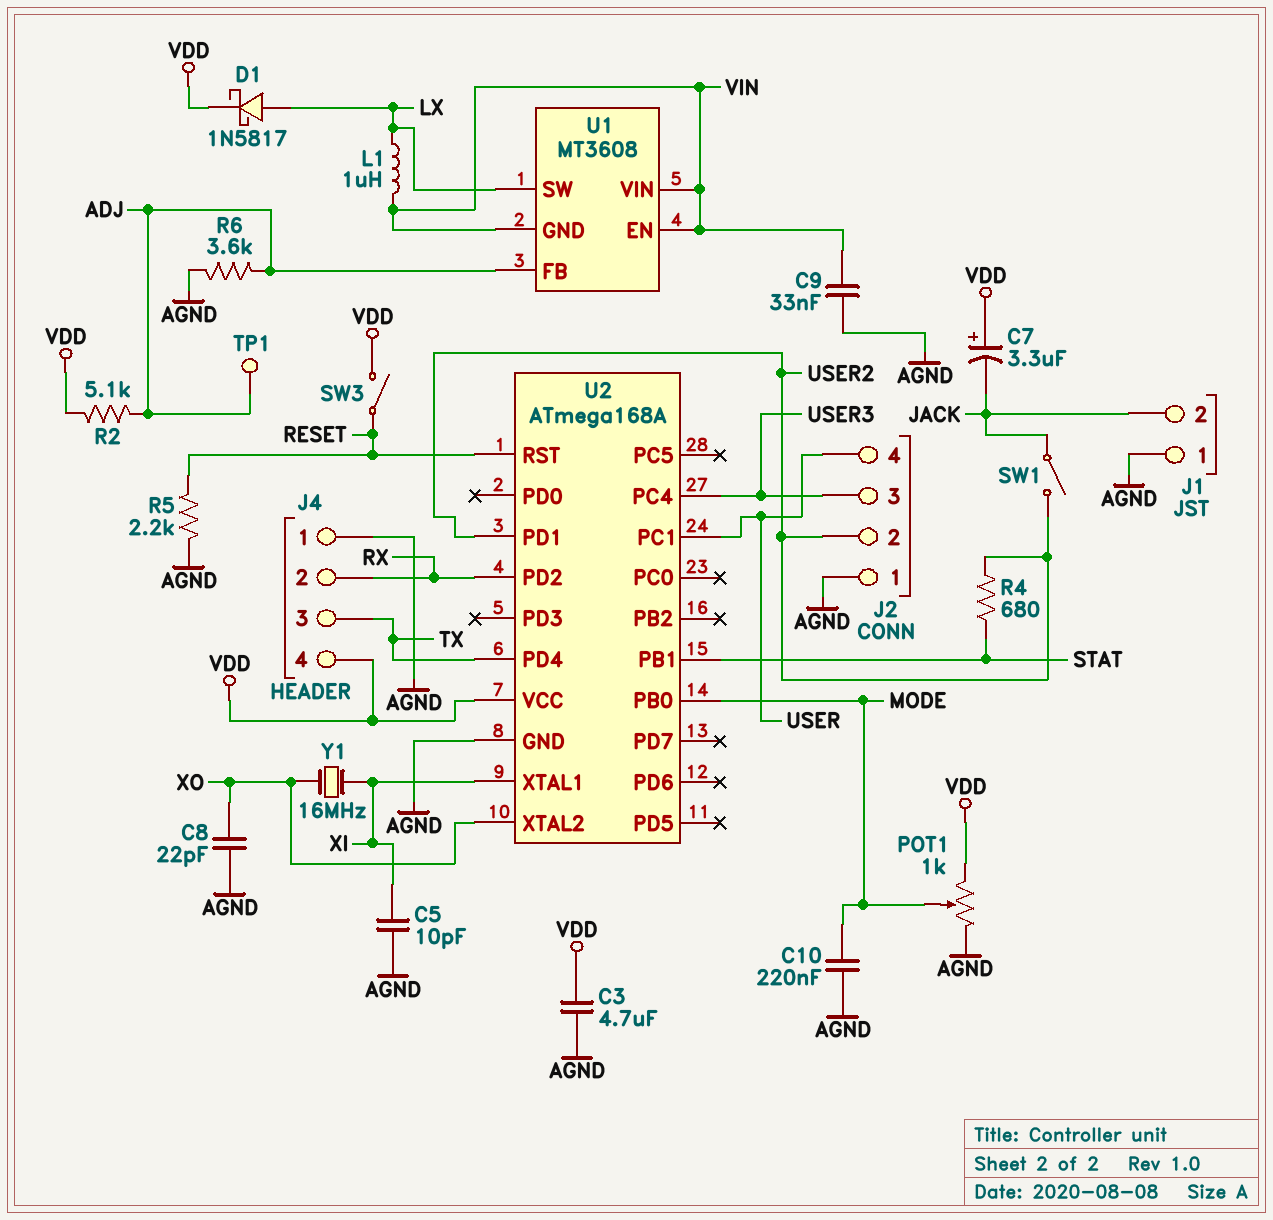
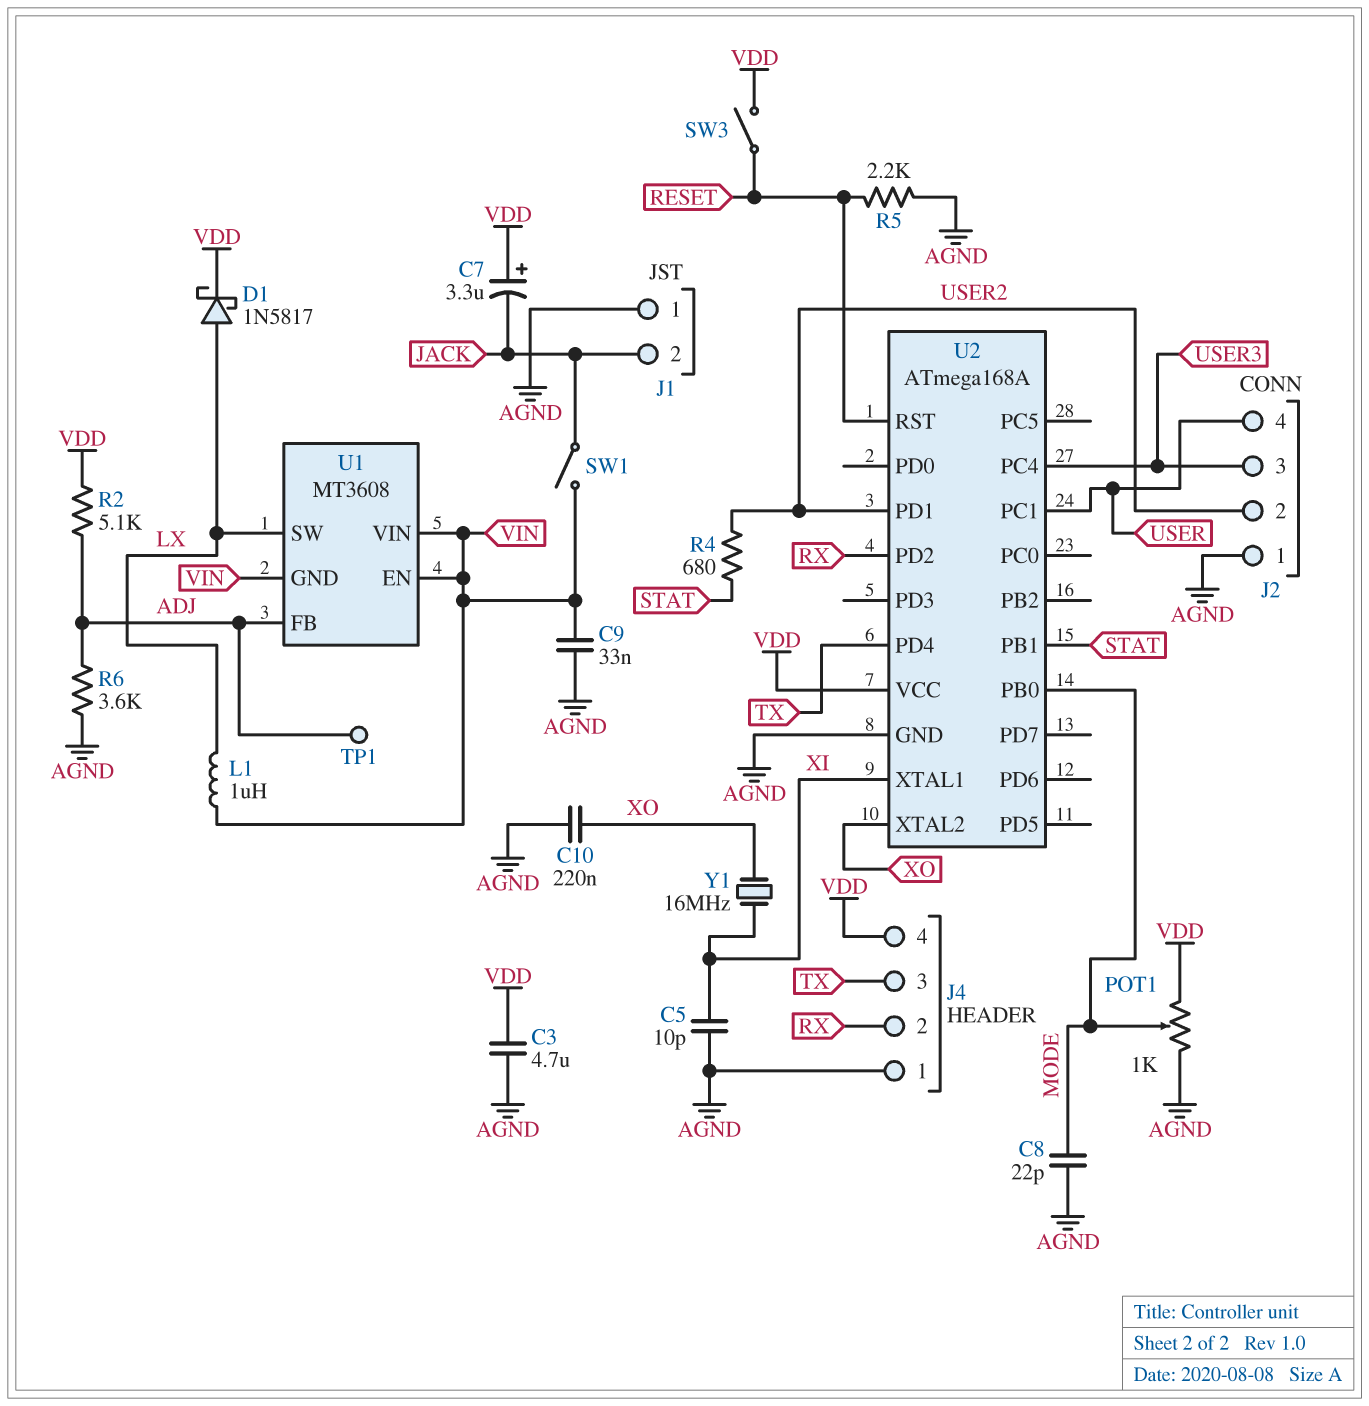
C8: 22pF (AGND, XO) -> 22pF (AGND, MODE)
C10: 220nF (AGND, MODE) -> 220nF (AGND, XO)
SW1: switch (JACK, USER2) -> switch (JACK, VIN)

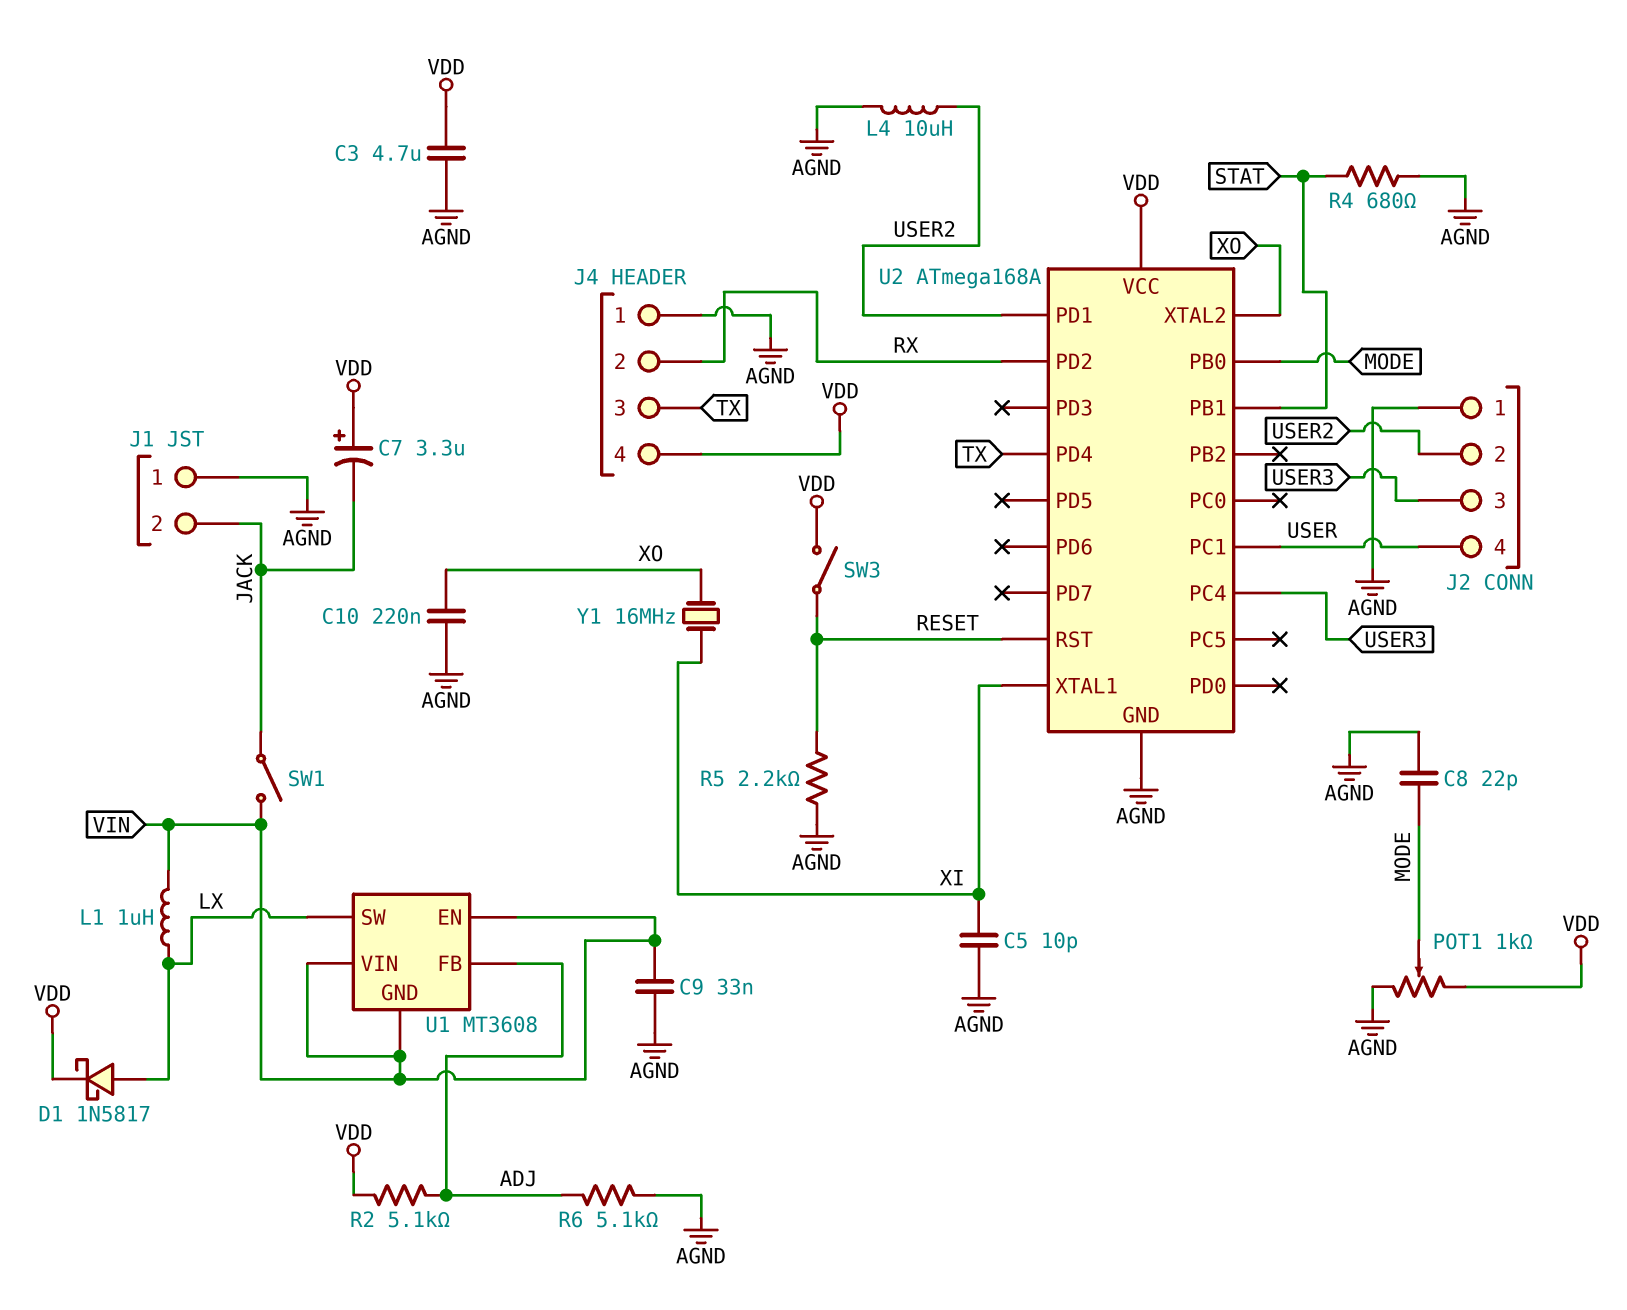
L4: none -> 10uH (AGND, USER2)
R4: 680 (STAT, USER2) -> 680 (AGND, STAT)
R6: 3.6k (ADJ, AGND) -> 5.1k (ADJ, AGND)
TP1: test point (ADJ) -> none

